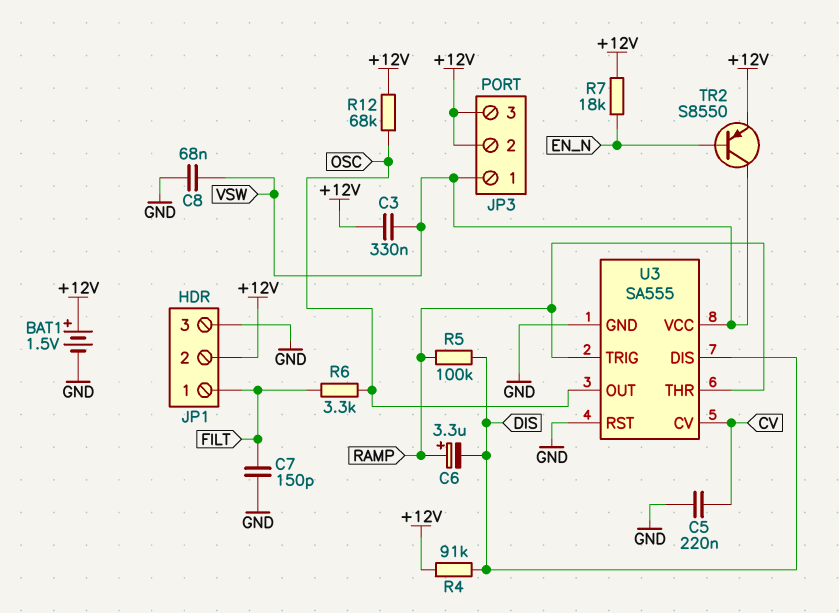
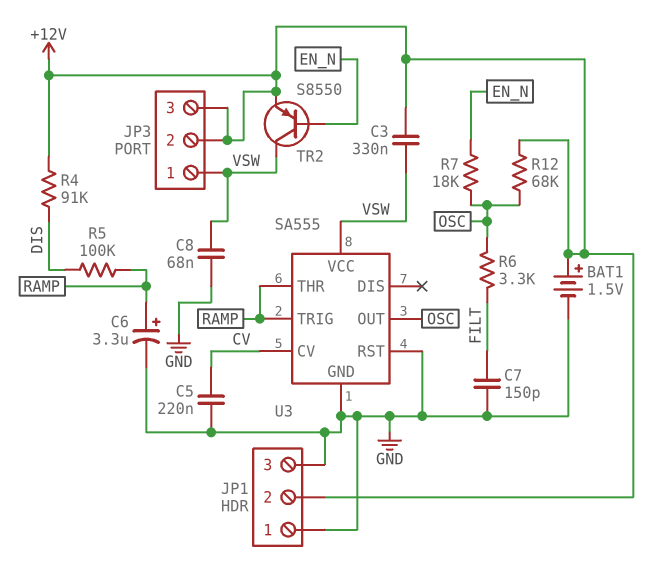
C6: 3.3uF (plus RAMP, minus DIS) -> 3.3uF (plus RAMP, minus GND)
JP1 pin 1: FILT -> GND
R7: 18k (+12V, EN_N) -> 18k (EN_N, OSC)
U3 pin DIS: DIS -> none

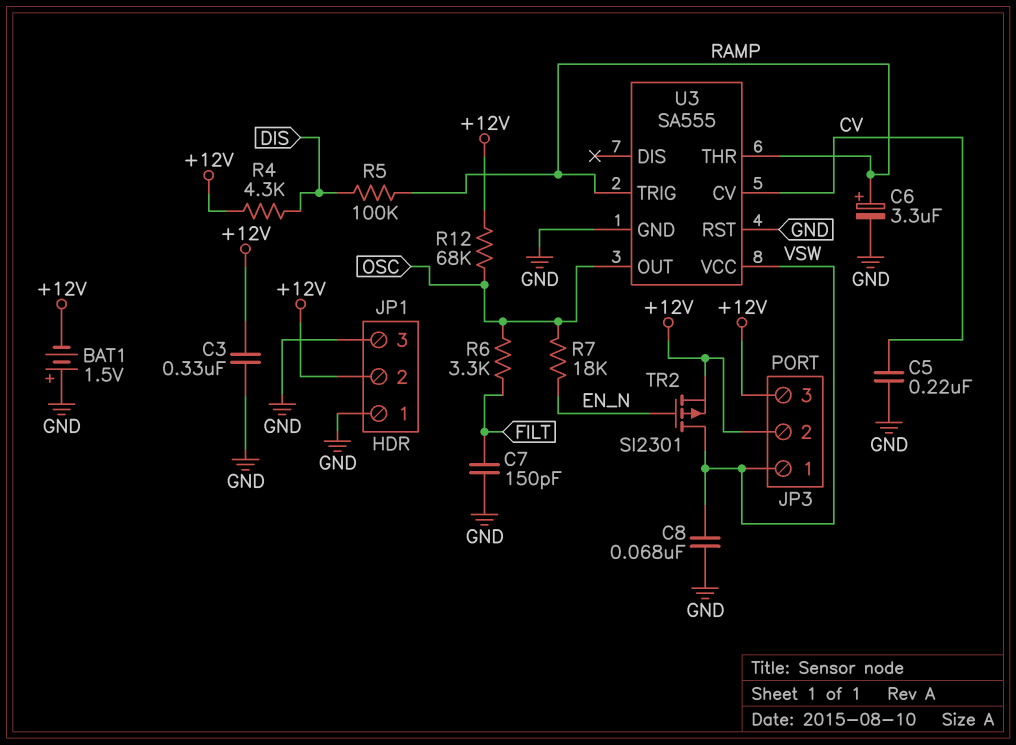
BAT1: 1.5V (plus +12V, minus GND) -> 1.5V (plus GND, minus +12V)
C3: 330nF (+12V, VSW) -> 330nF (+12V, GND)
R4: 91k (+12V, DIS) -> 4.3k (+12V, DIS)
TR2: PNP S8550 (B EN_N, C VSW, E +12V) -> PMOS SI2301 (G EN_N, D VSW, S +12V)

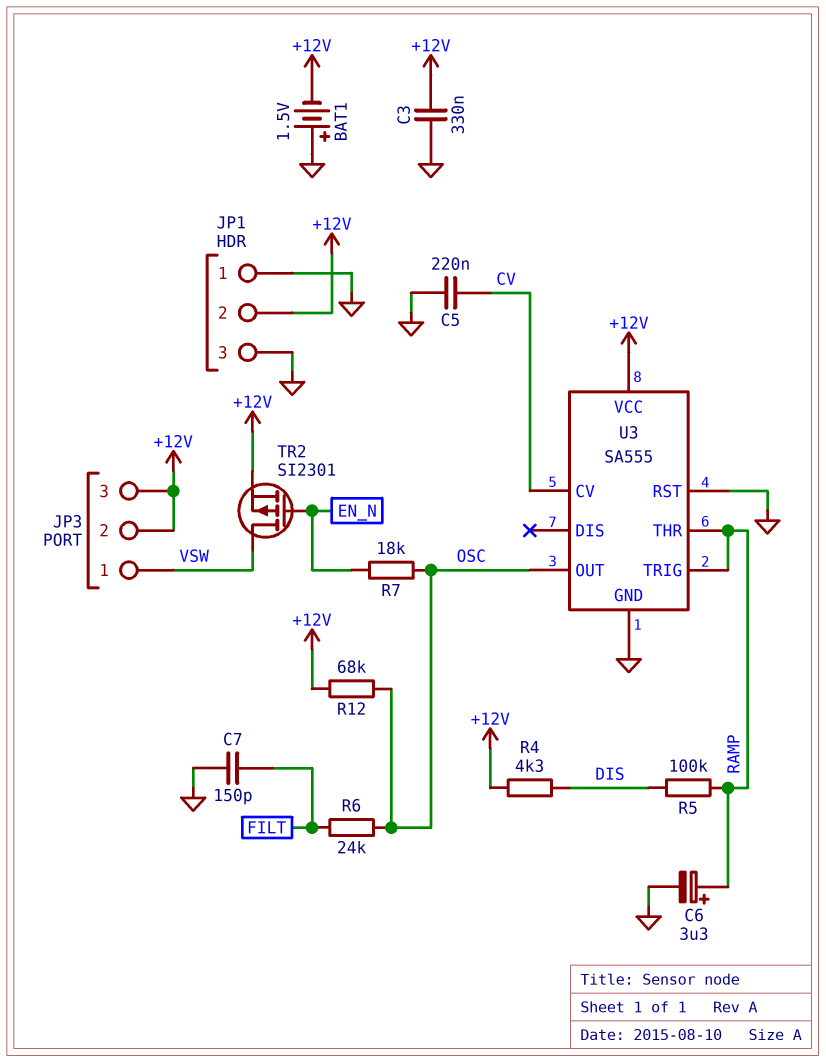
C8: 68nF (GND, VSW) -> none
R6: 3.3k (FILT, OSC) -> 24k (FILT, OSC)
U3 pin VCC: VSW -> +12V

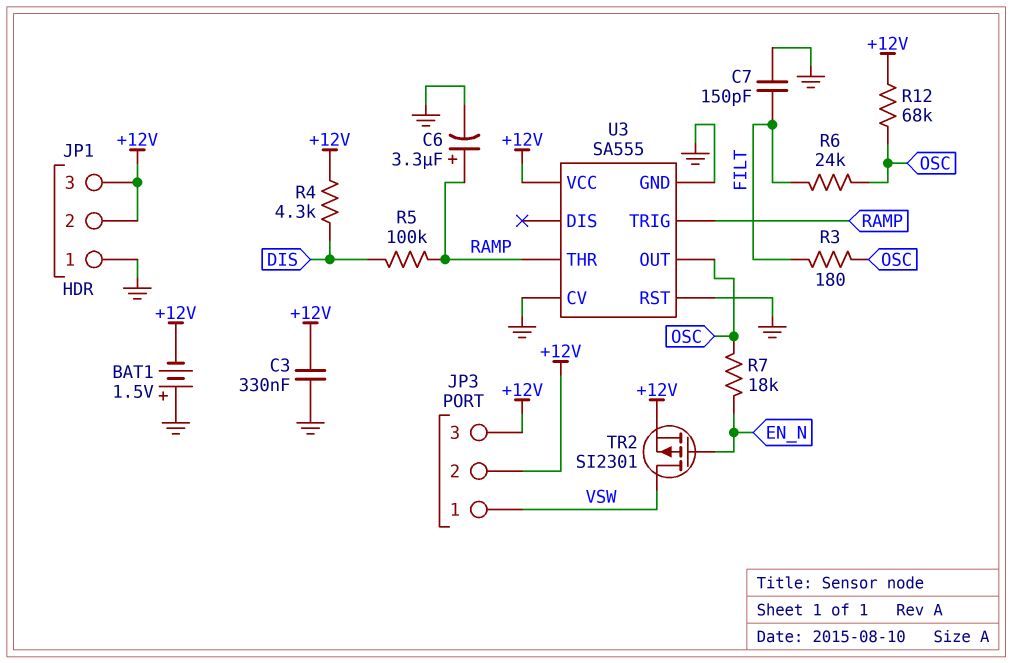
C5: 220nF (CV, GND) -> none
JP1 pin 3: GND -> +12V
R3: none -> 180 (FILT, OSC)
U3 pin CV: CV -> GND

